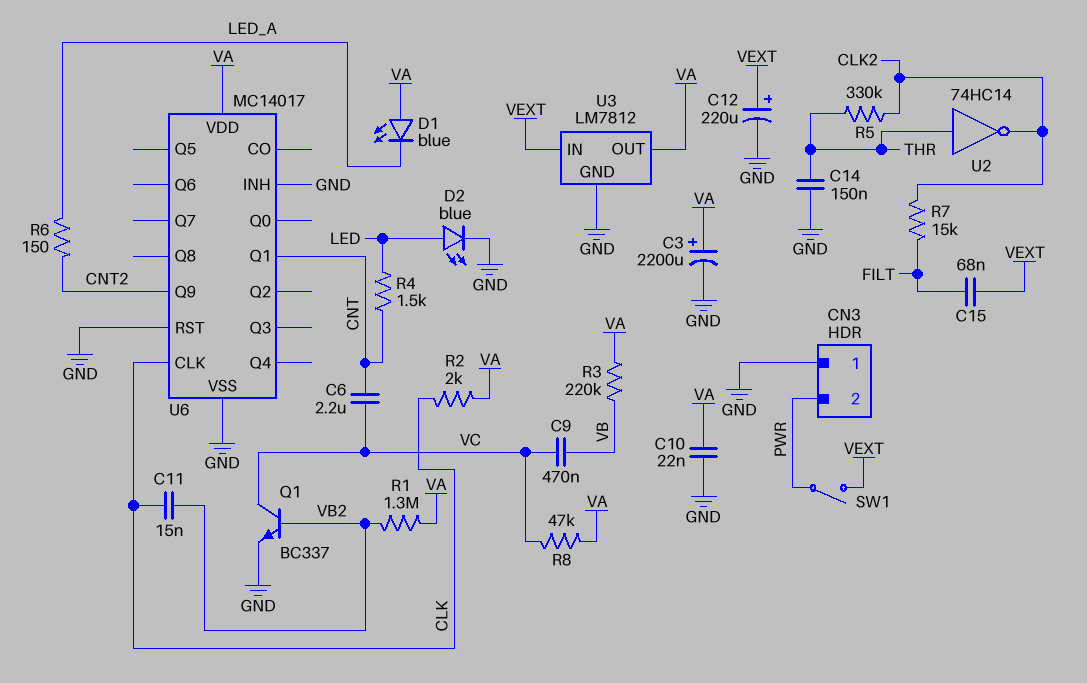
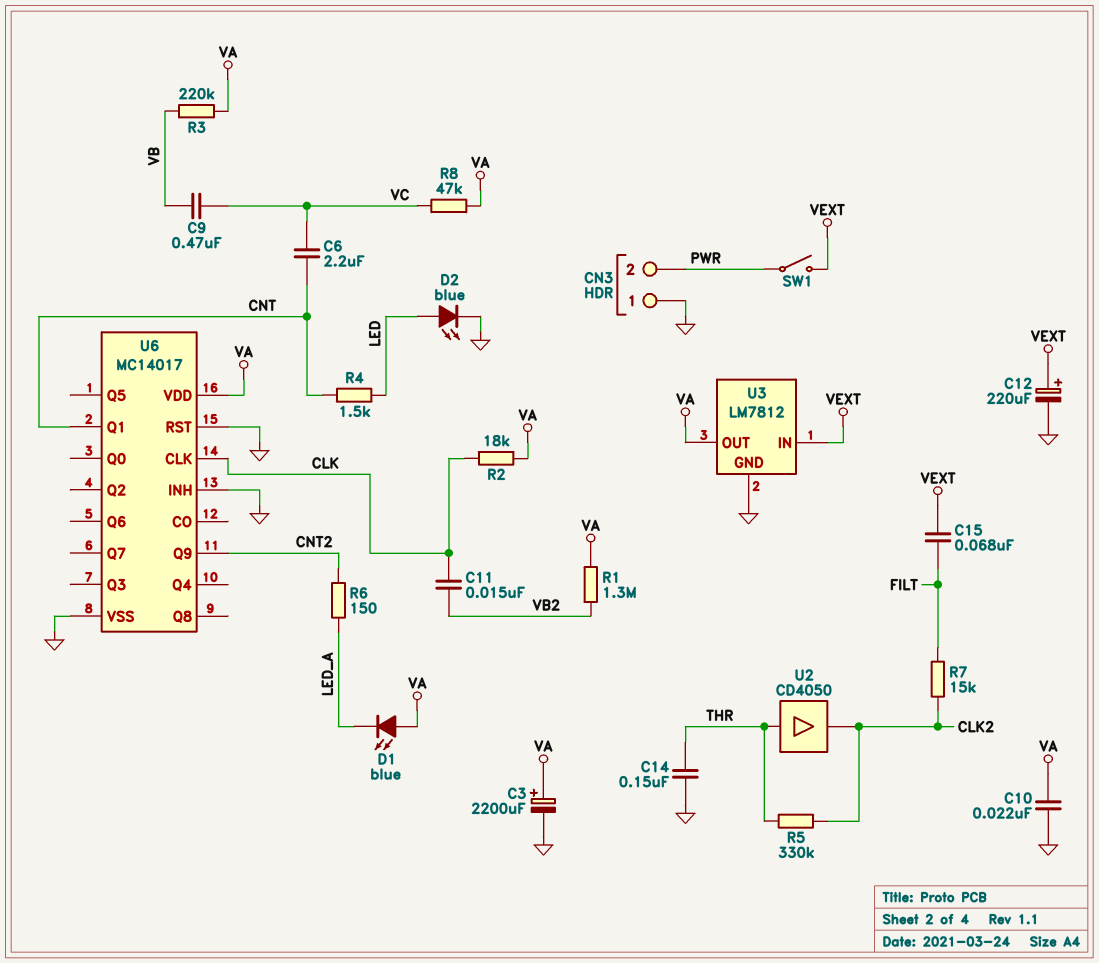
Q1: NPN BC337 (B VB2, C VC, E GND) -> none
R2: 2k (CLK, VA) -> 18k (CLK, VA)
U2: NOT 74HC14 (in THR, out CLK2) -> buffer CD4050 (in THR, out CLK2)

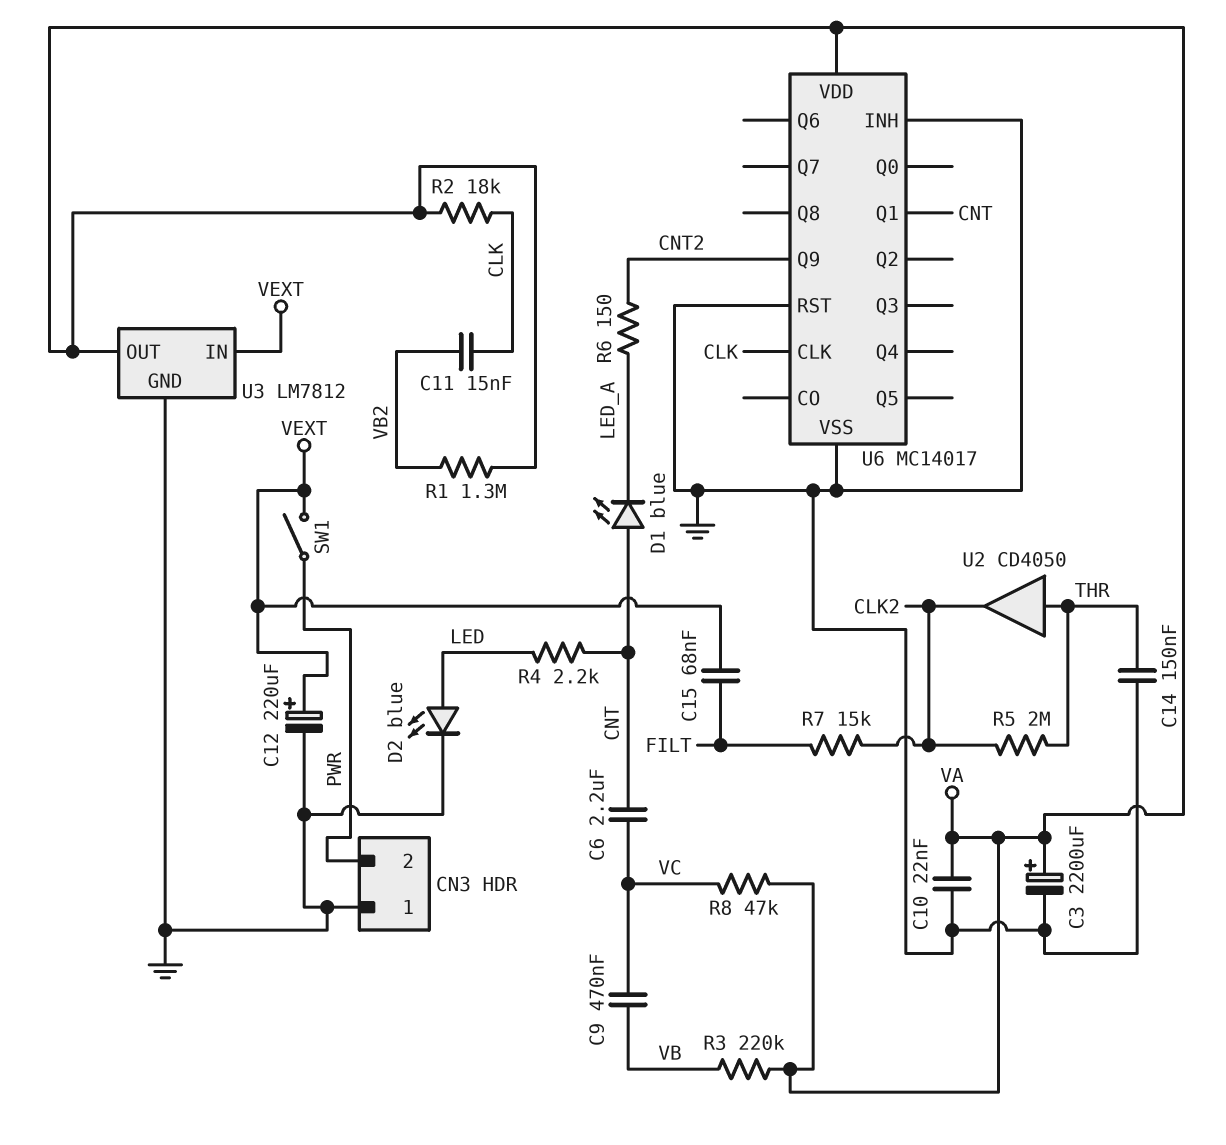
D1: LED blue (A VA, K LED_A) -> LED blue (A CNT, K LED_A)
R4: 1.5k (CNT, LED) -> 2.2k (CNT, LED)
R5: 330k (CLK2, THR) -> 2M (CLK2, THR)

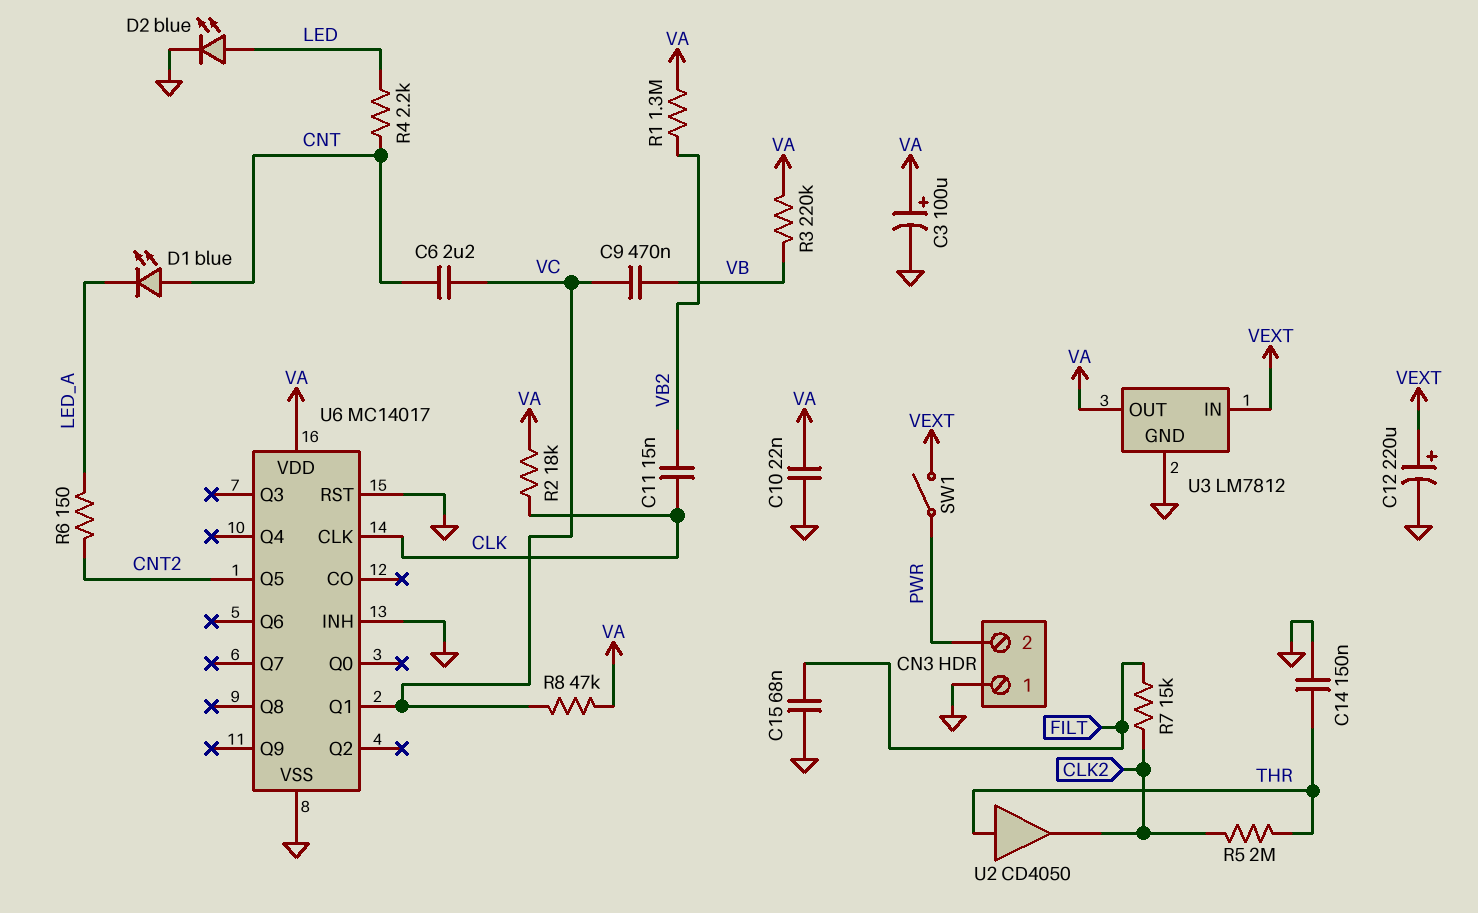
C3: 2200uF (plus VA, minus GND) -> 100uF (plus VA, minus GND)
C15: 68nF (FILT, VEXT) -> 68nF (FILT, GND)
U6 pin Q1: CNT -> VC
U6 pin Q5: none -> CNT2
U6 pin Q9: CNT2 -> none

